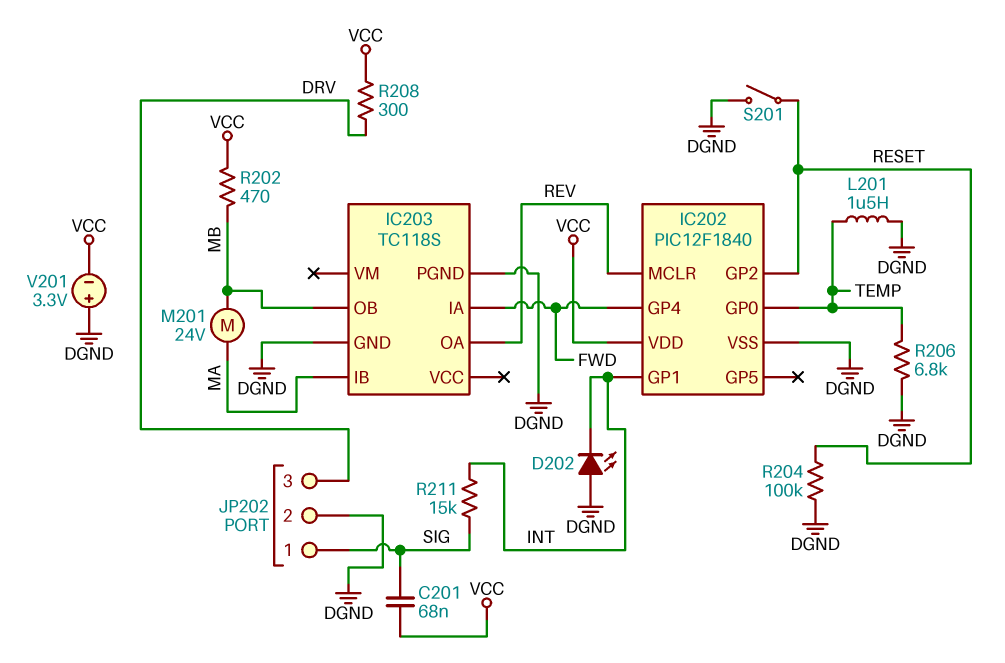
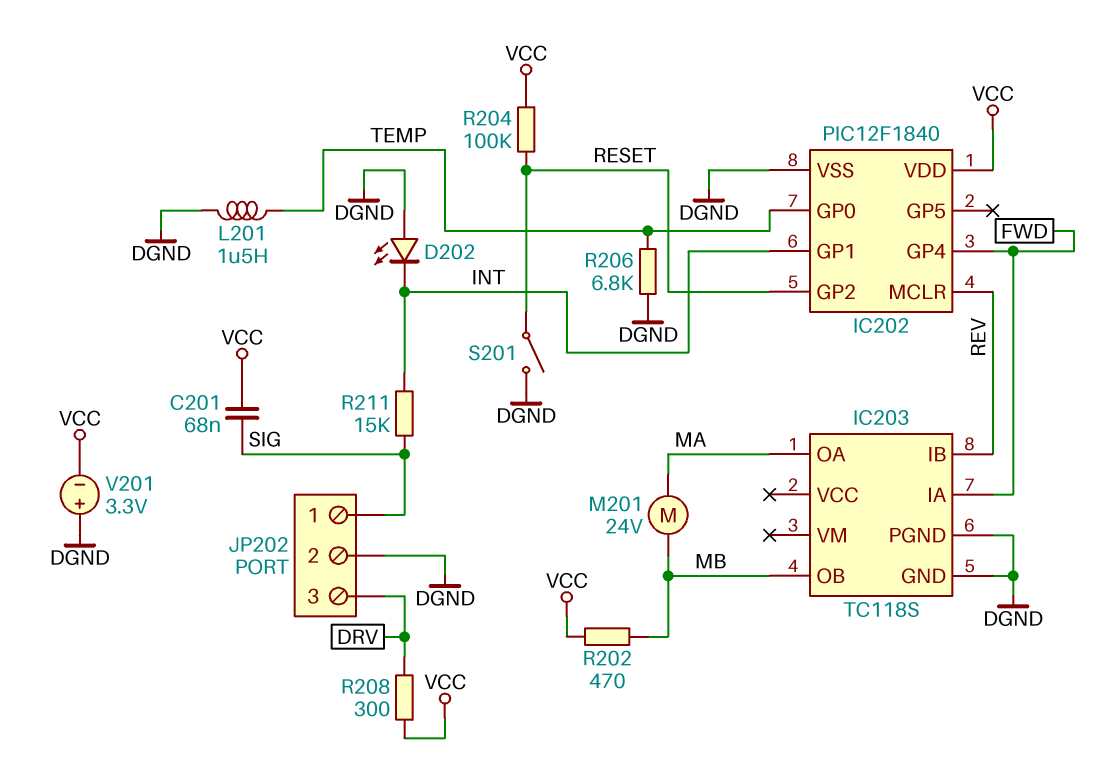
IC203 pin IB: MA -> REV
IC203 pin OA: REV -> MA
R204: 100k (DGND, RESET) -> 100k (RESET, VCC)

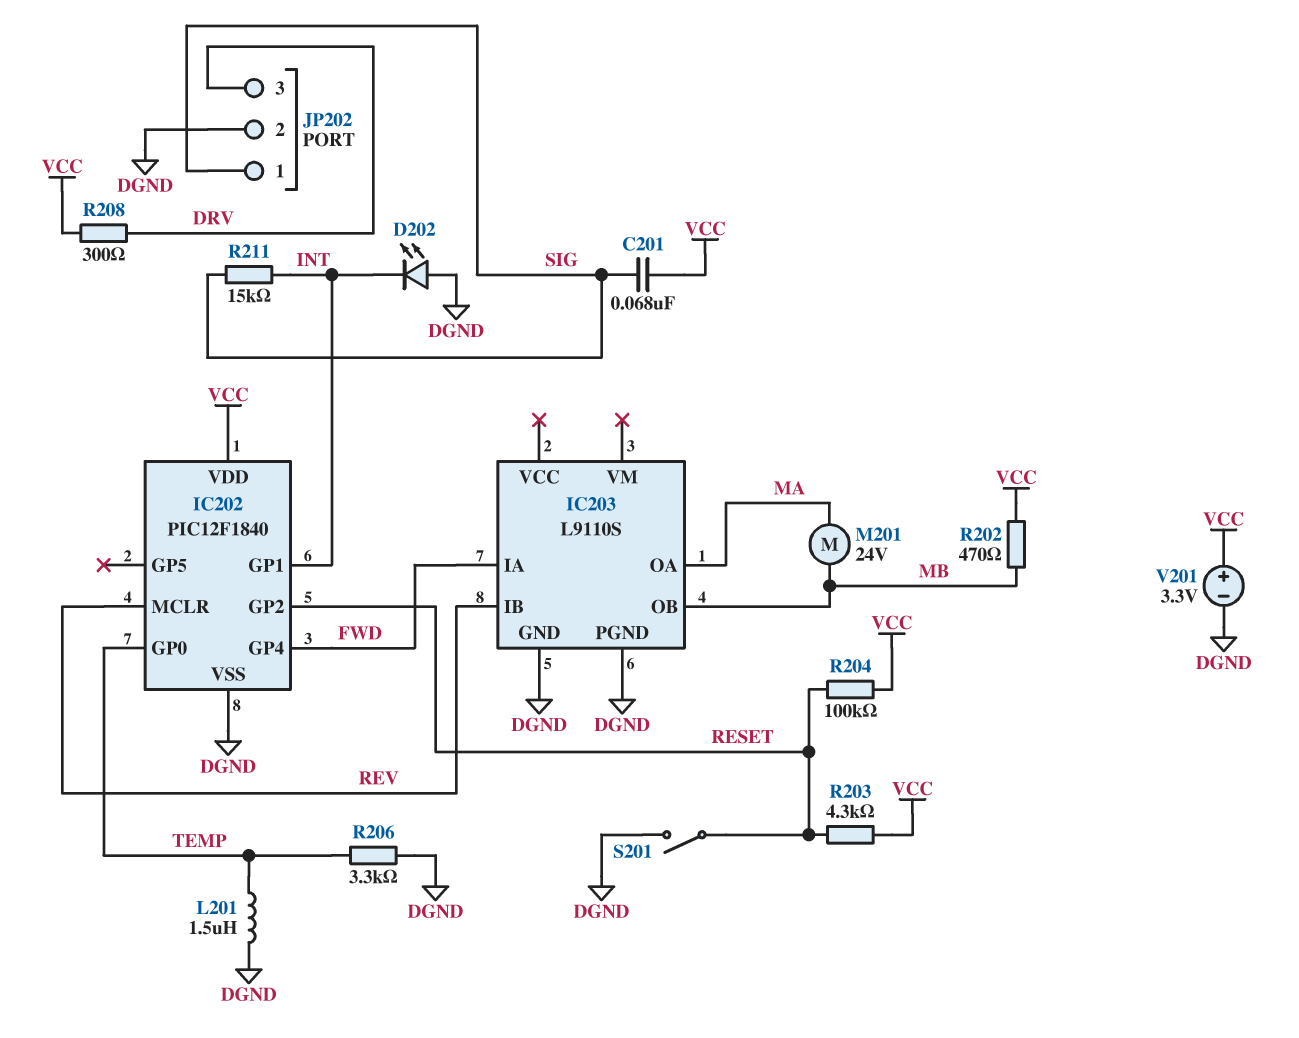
IC203: TC118S -> L9110S
R203: none -> 4.3k (RESET, VCC)
R206: 6.8k (DGND, TEMP) -> 3.3k (DGND, TEMP)
V201: 3.3V (plus DGND, minus VCC) -> 3.3V (plus VCC, minus DGND)

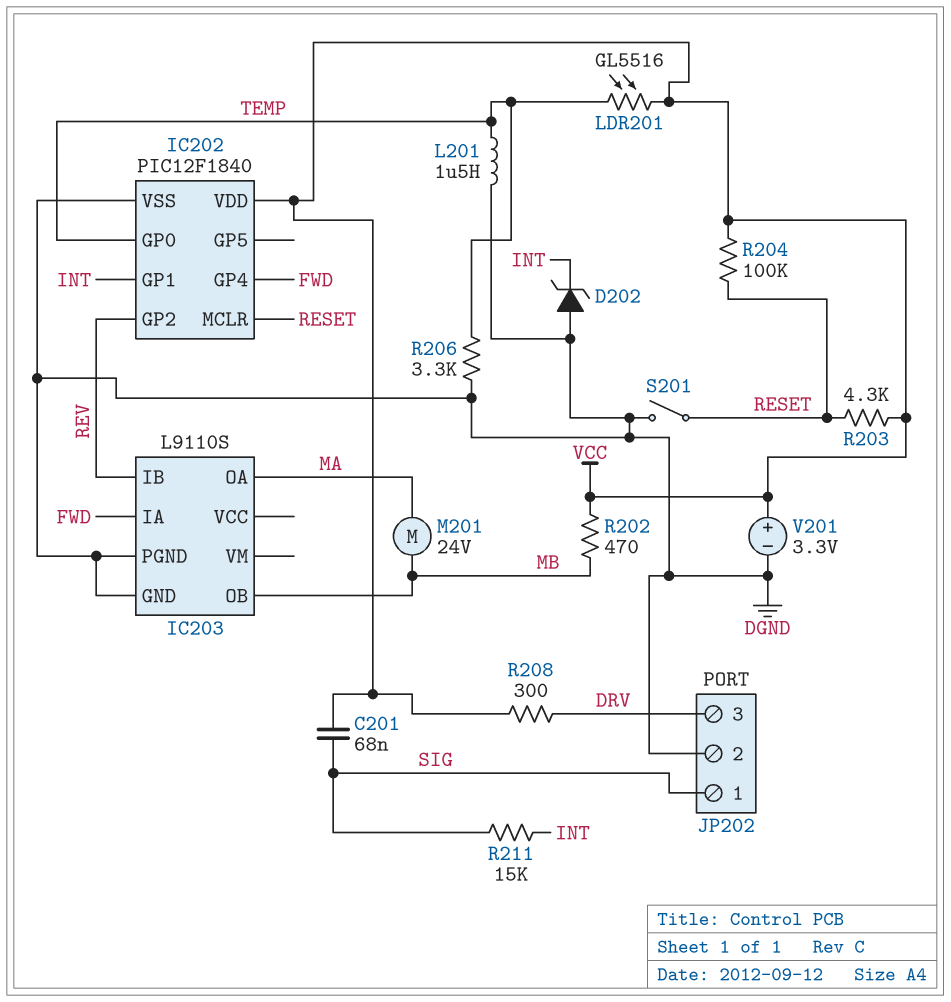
D202: LED (A DGND, K INT) -> zener (A DGND, K INT)
IC202 pin GP2: RESET -> REV
IC202 pin MCLR: REV -> RESET
LDR201: none -> GL5516 (TEMP, VCC)

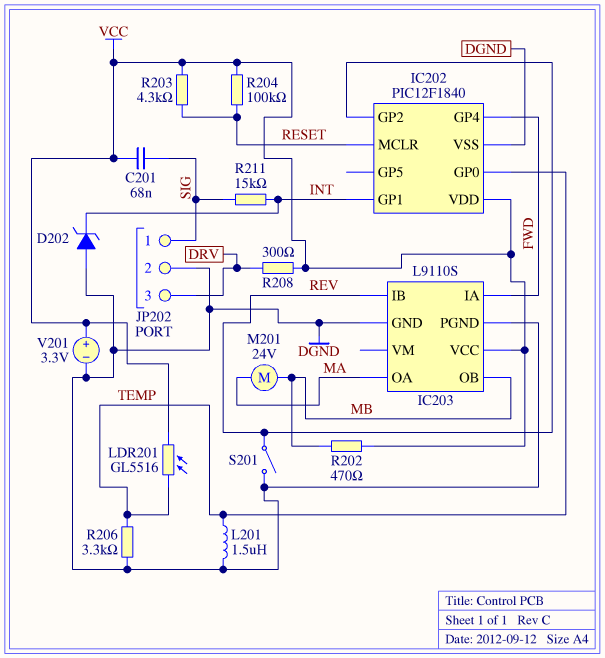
IC203 pin VCC: none -> VCC
S201: switch (DGND, RESET) -> switch (DGND, REV)

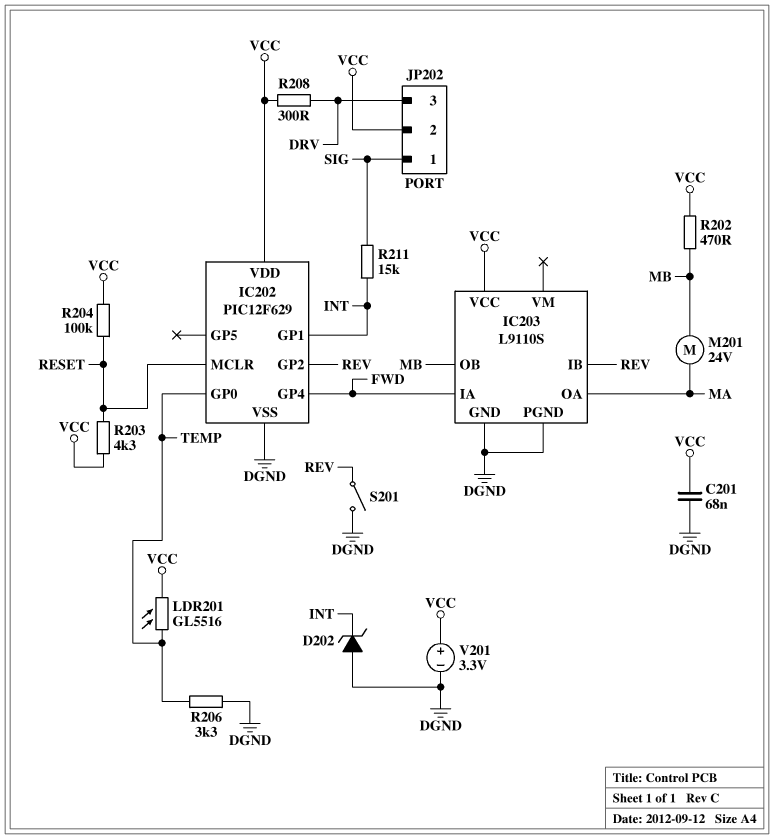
C201: 68nF (SIG, VCC) -> 68nF (DGND, VCC)
IC202: PIC12F1840 -> PIC12F629
JP202 pin 2: DGND -> VCC
L201: 1.5uH (DGND, TEMP) -> none

